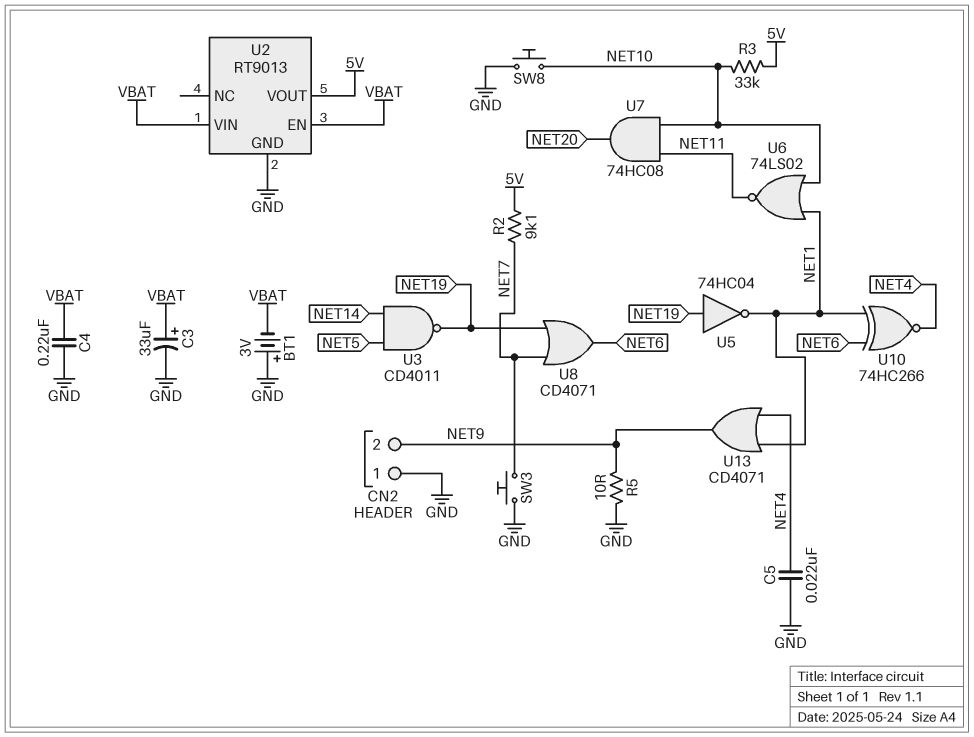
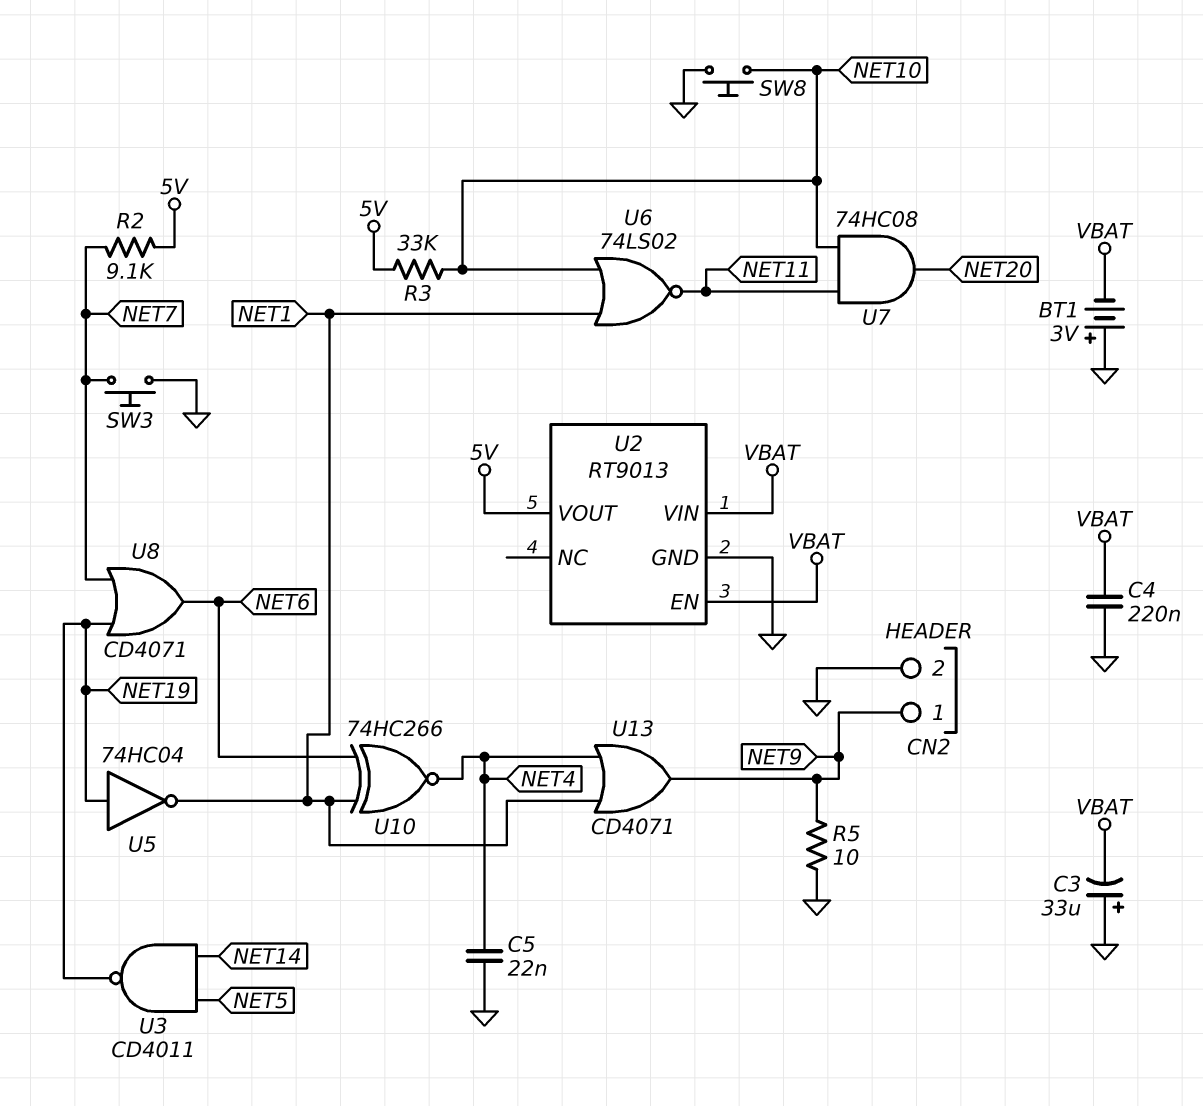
C3: 33uF (plus VBAT, minus GND) -> 33uF (plus GND, minus VBAT)
CN2 pin 1: GND -> NET9
CN2 pin 2: NET9 -> GND

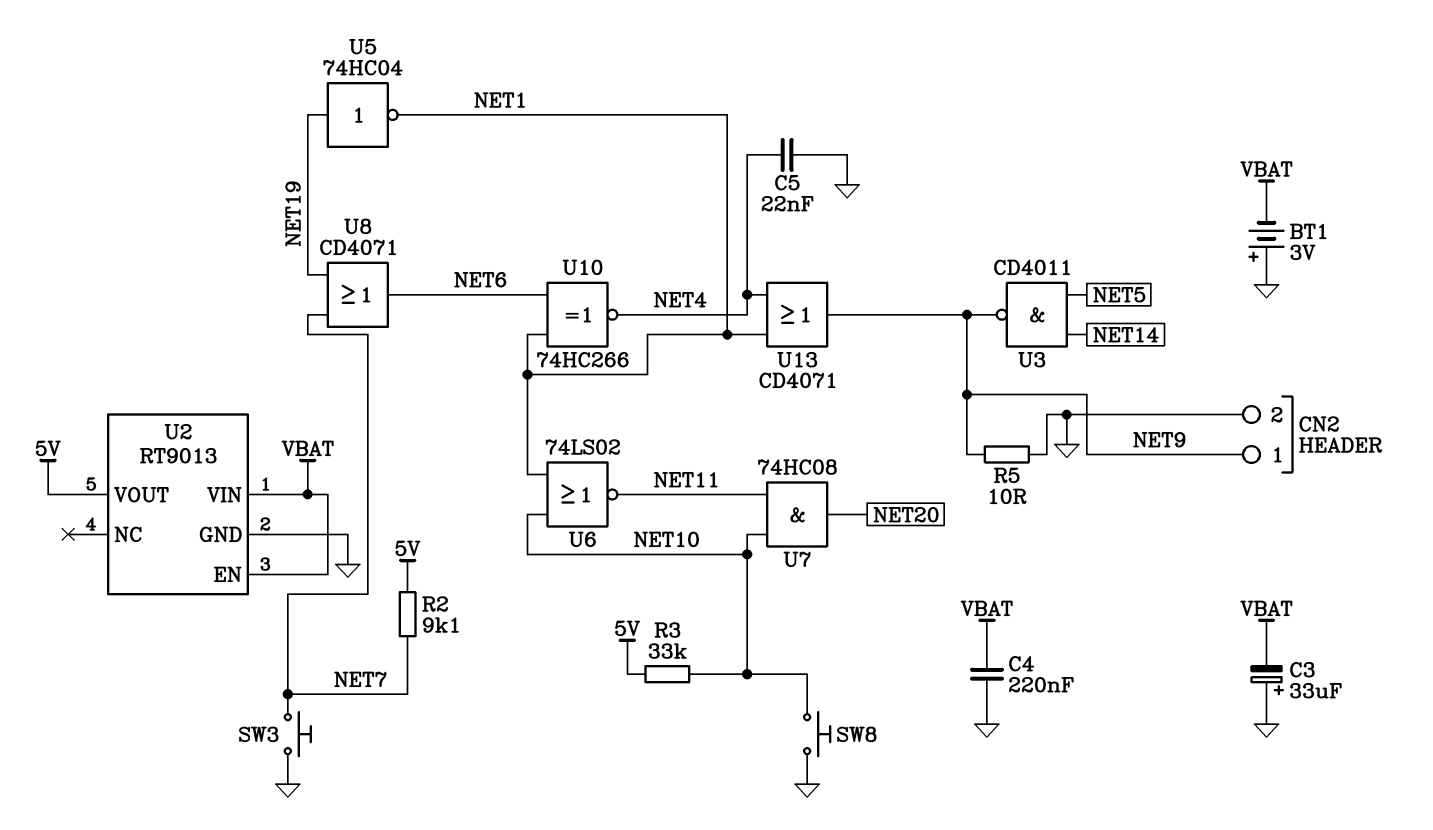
U3: NAND CD4011 (in NET5, in NET14, out NET19) -> NAND CD4011 (in NET5, in NET14, out NET9)

